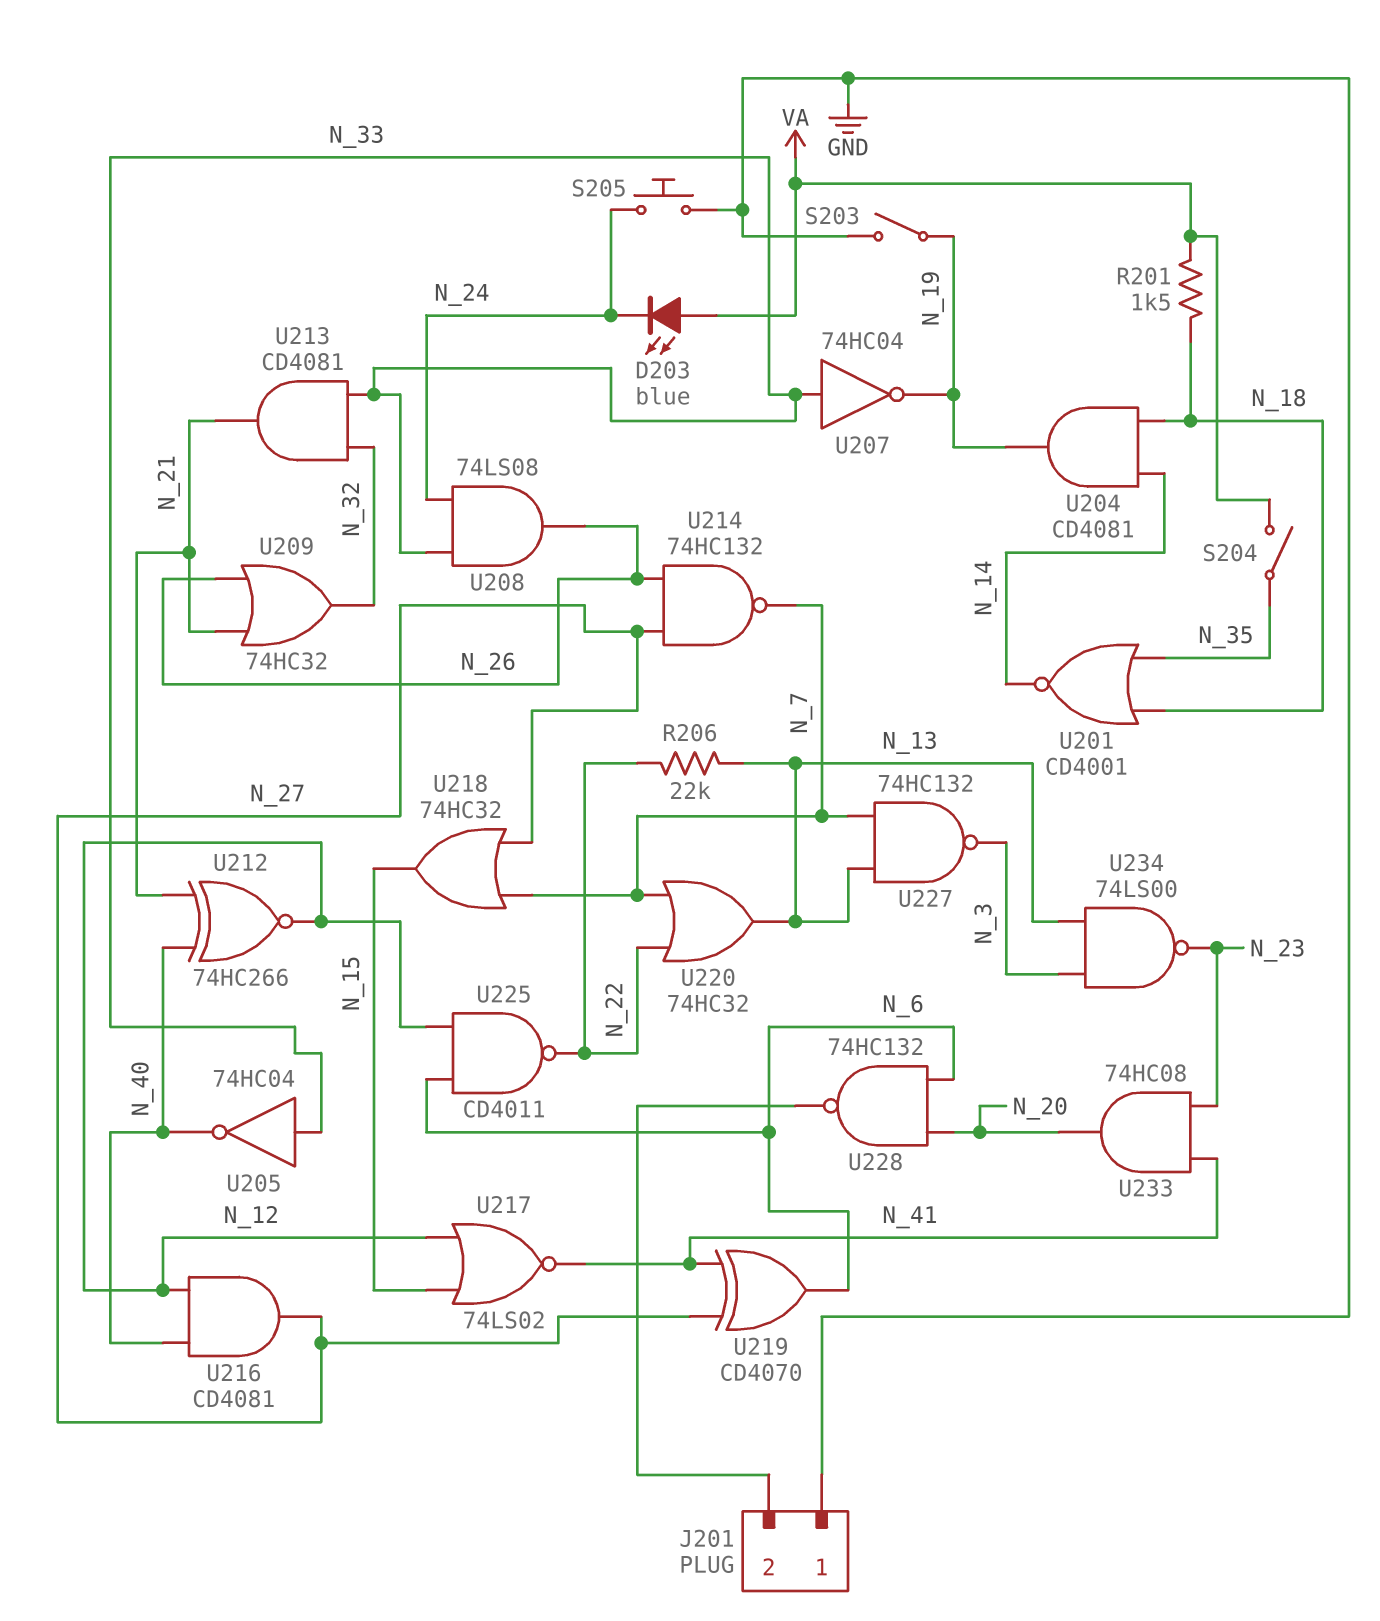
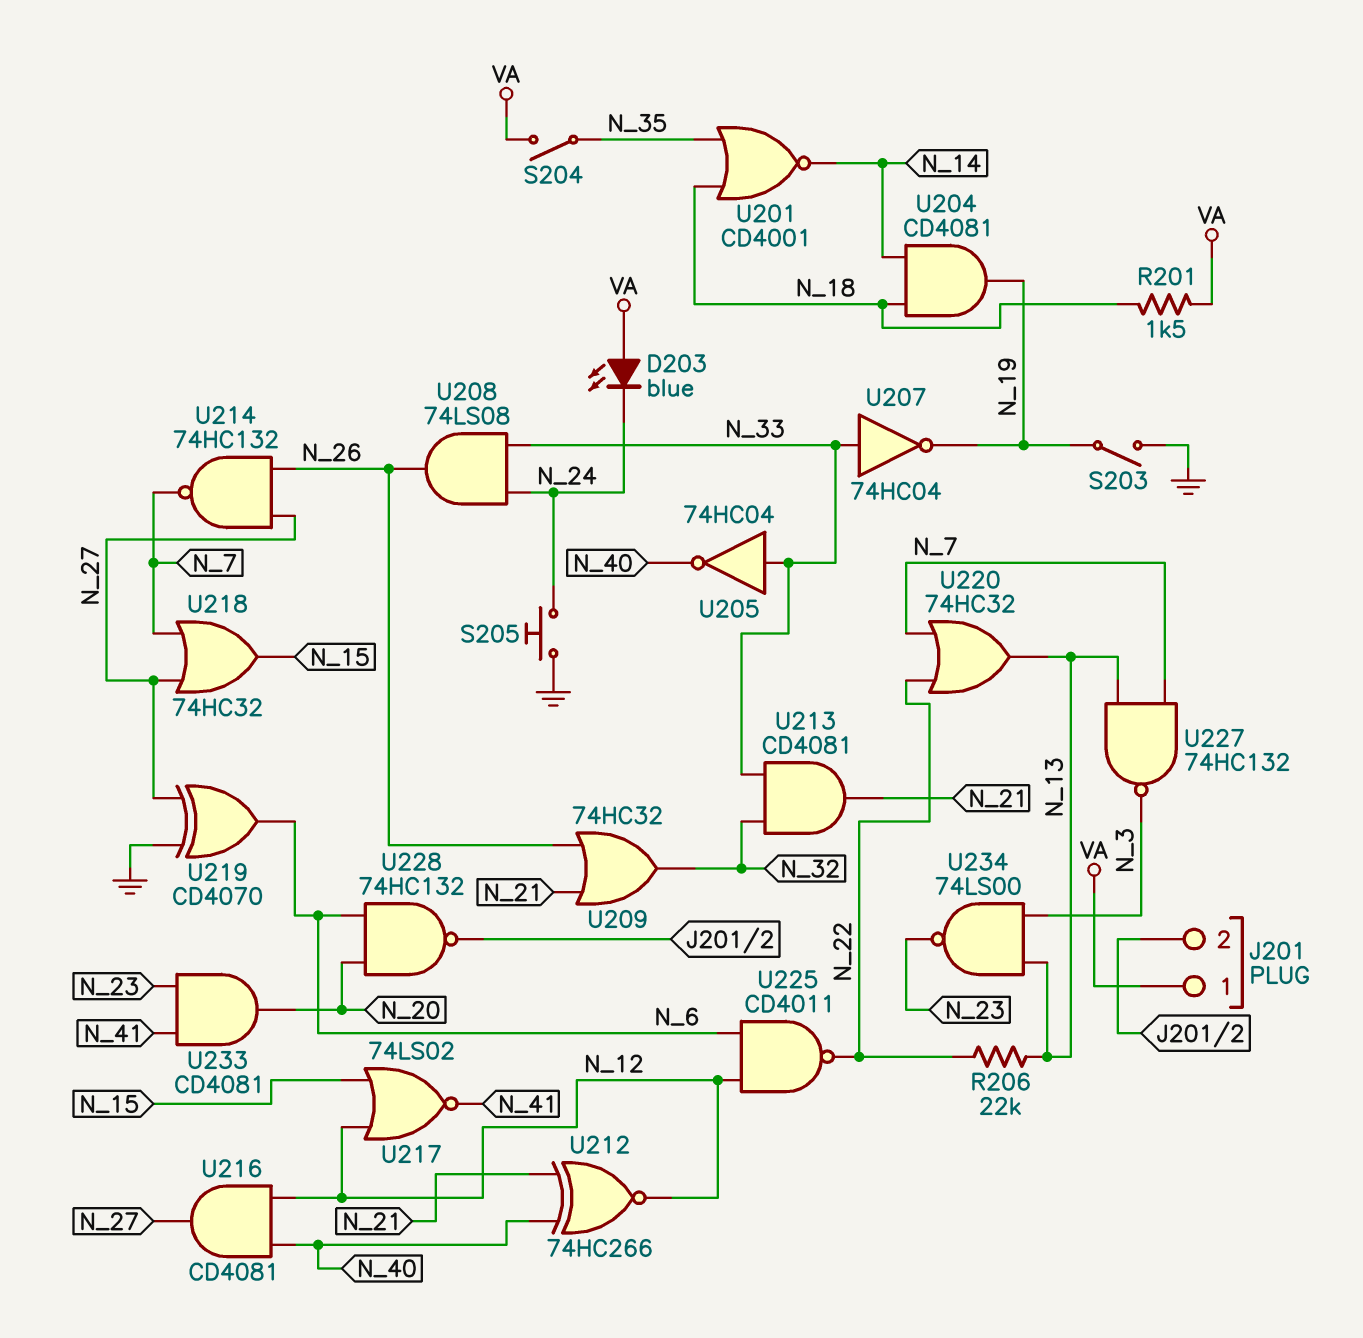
J201 pin 1: GND -> VA
U219: XOR CD4070 (in N_27, in N_41, out N_6) -> XOR CD4070 (in GND, in N_27, out N_6)
U233: AND 74HC08 (in N_23, in N_41, out N_20) -> AND CD4081 (in N_23, in N_41, out N_20)

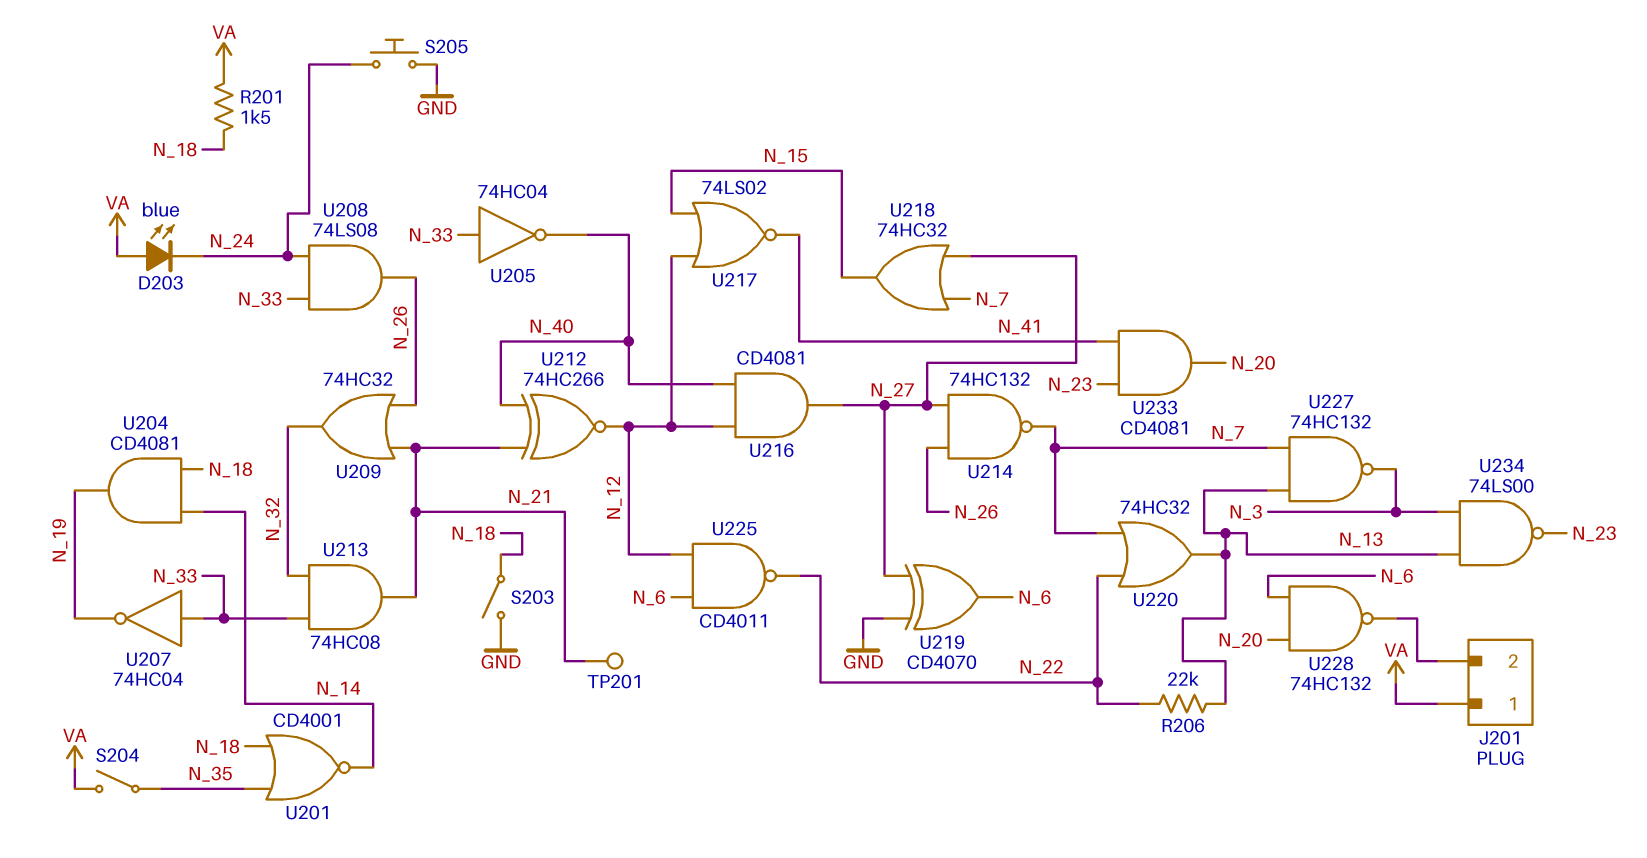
S203: switch (GND, N_19) -> switch (GND, N_18)
TP201: none -> test point (N_21)
U213: AND CD4081 (in N_32, in N_33, out N_21) -> AND 74HC08 (in N_32, in N_33, out N_21)

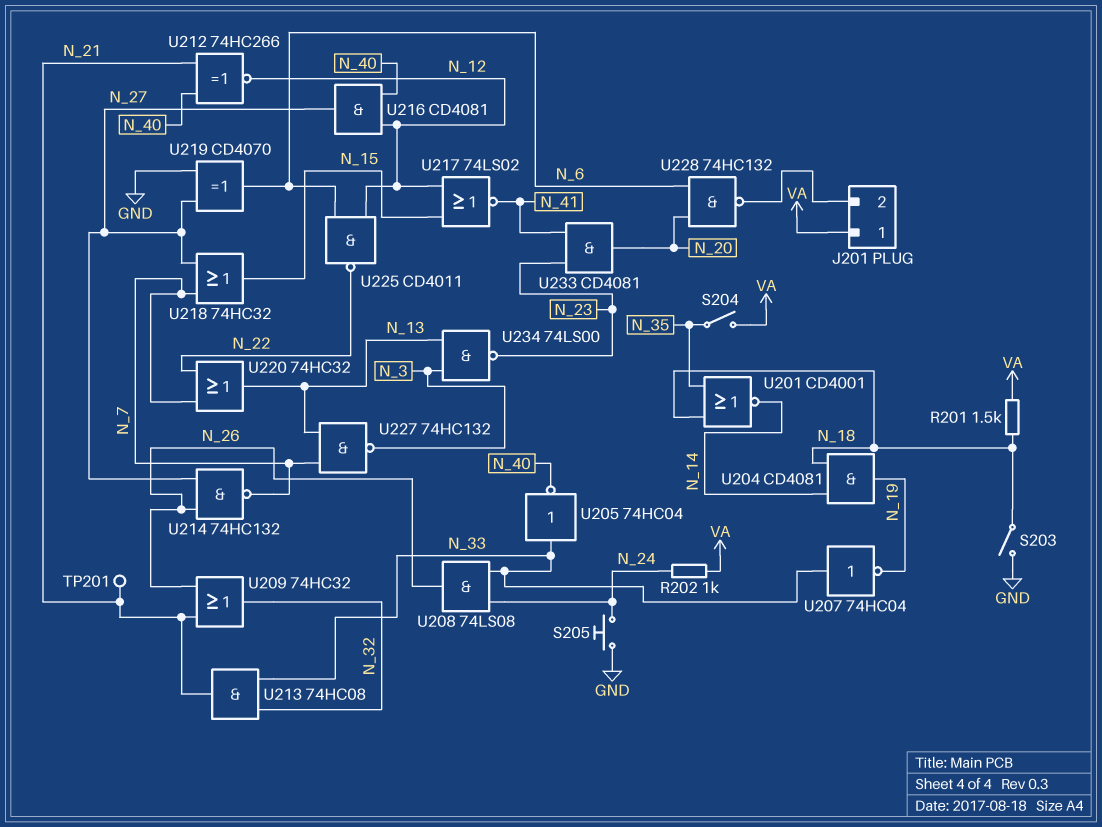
D203: LED blue (A VA, K N_24) -> none
R202: none -> 1k (N_24, VA)
R206: 22k (N_13, N_22) -> none

